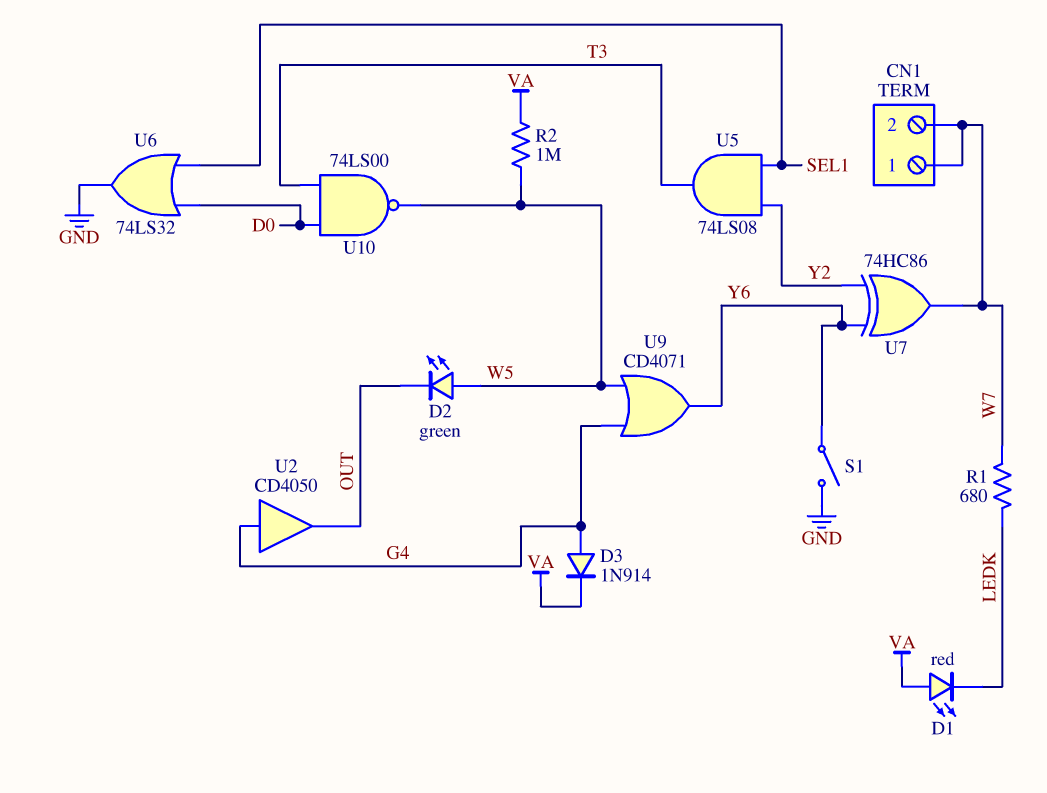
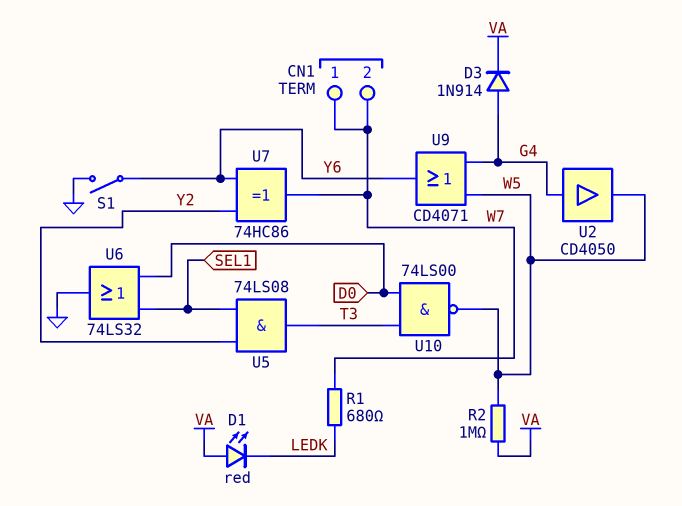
D2: LED green (A W5, K OUT) -> none
U2: buffer CD4050 (in G4, out OUT) -> buffer CD4050 (in G4, out W5)

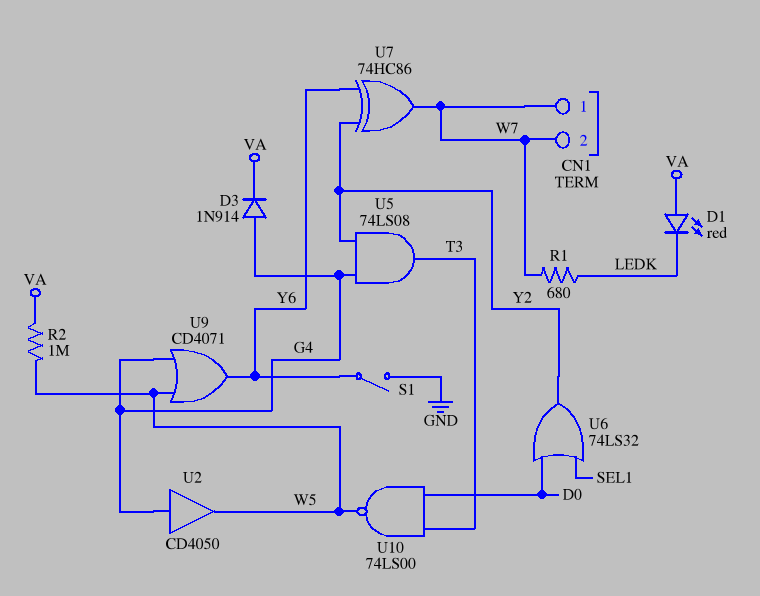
U5: AND 74LS08 (in SEL1, in Y2, out T3) -> AND 74LS08 (in G4, in Y2, out T3)
U6: OR 74LS32 (in D0, in SEL1, out GND) -> OR 74LS32 (in D0, in SEL1, out Y2)

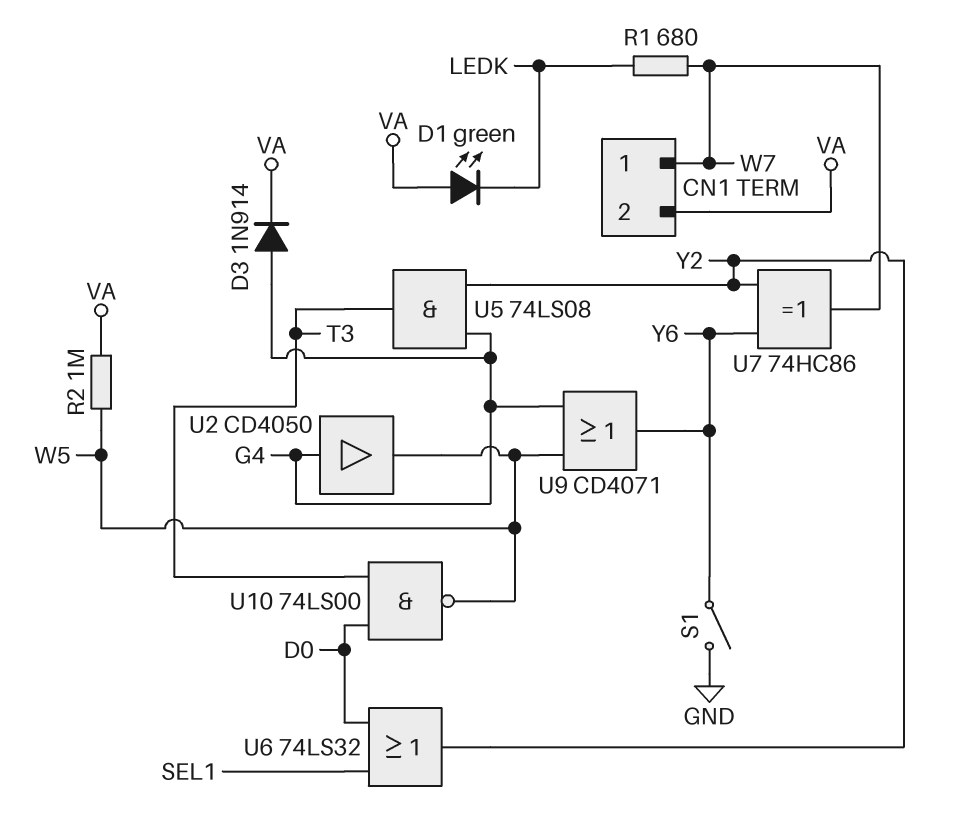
CN1 pin 2: W7 -> VA
D1: LED red (A VA, K LEDK) -> LED green (A VA, K LEDK)

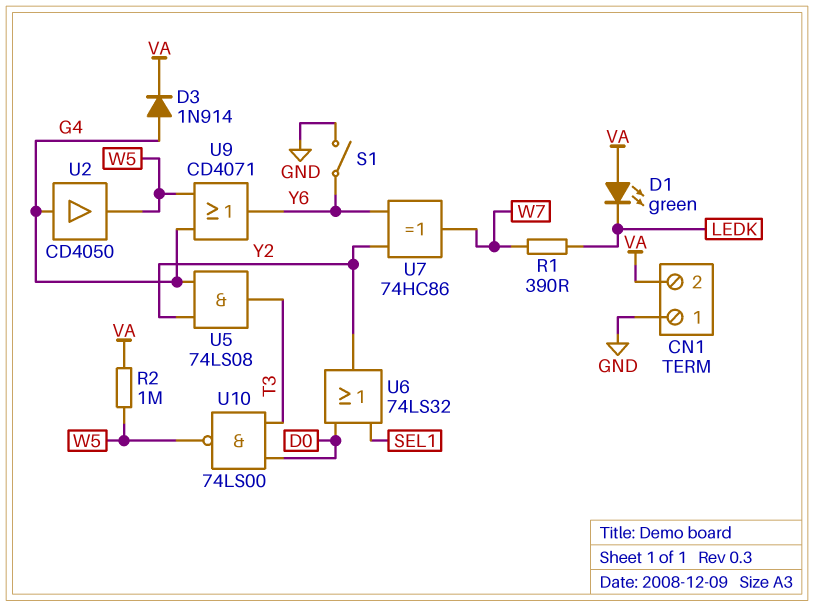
CN1 pin 1: W7 -> GND
R1: 680 (LEDK, W7) -> 390 (LEDK, W7)

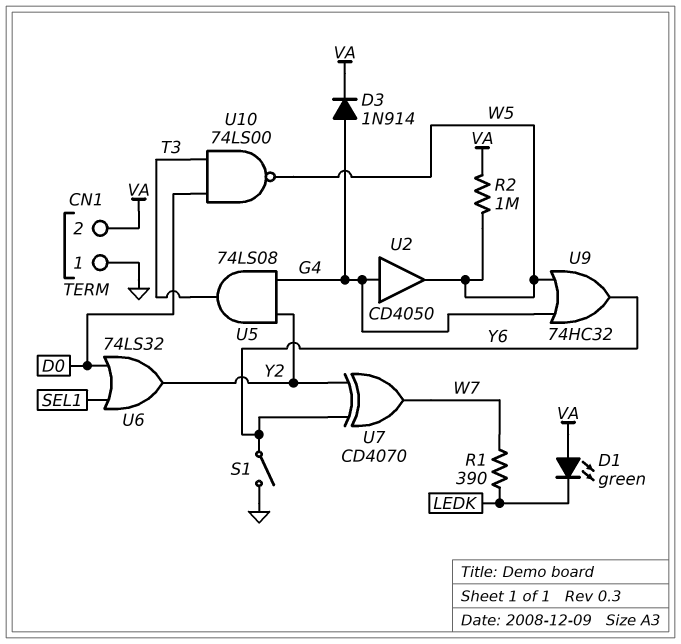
U7: XOR 74HC86 (in Y2, in Y6, out W7) -> XOR CD4070 (in Y2, in Y6, out W7)
U9: OR CD4071 (in G4, in W5, out Y6) -> OR 74HC32 (in G4, in W5, out Y6)

